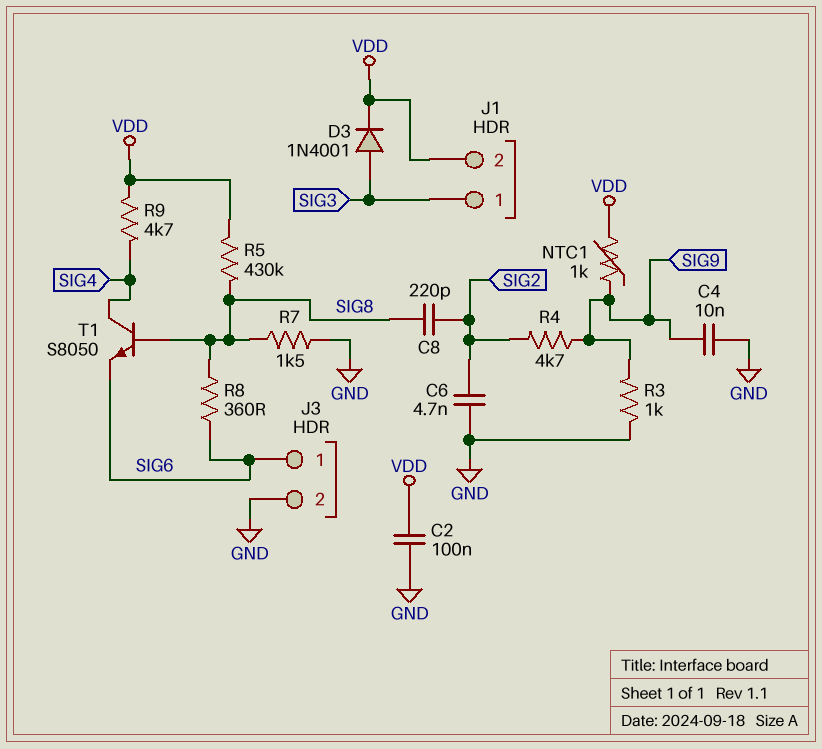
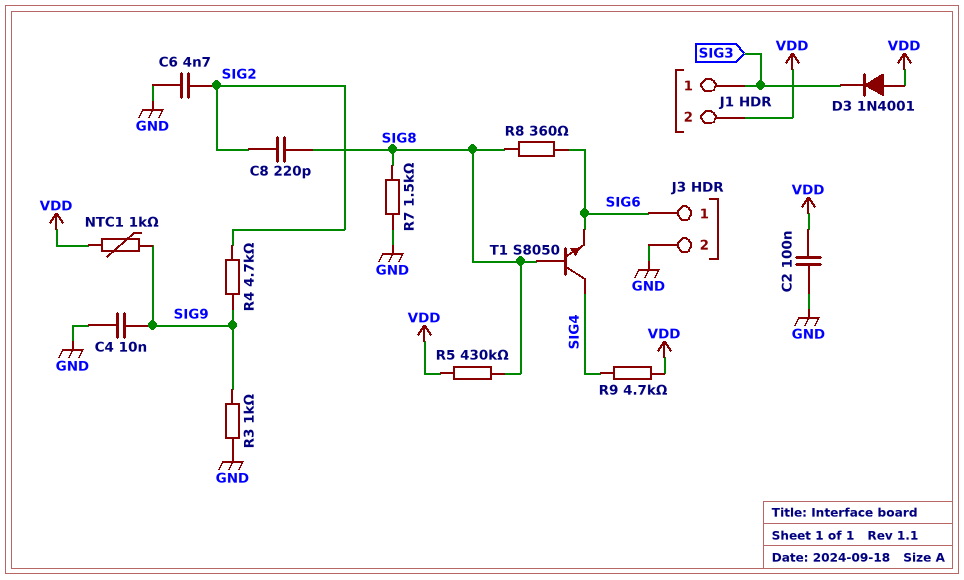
D3: diode 1N4001 (A SIG3, K VDD) -> diode 1N4001 (A VDD, K SIG3)

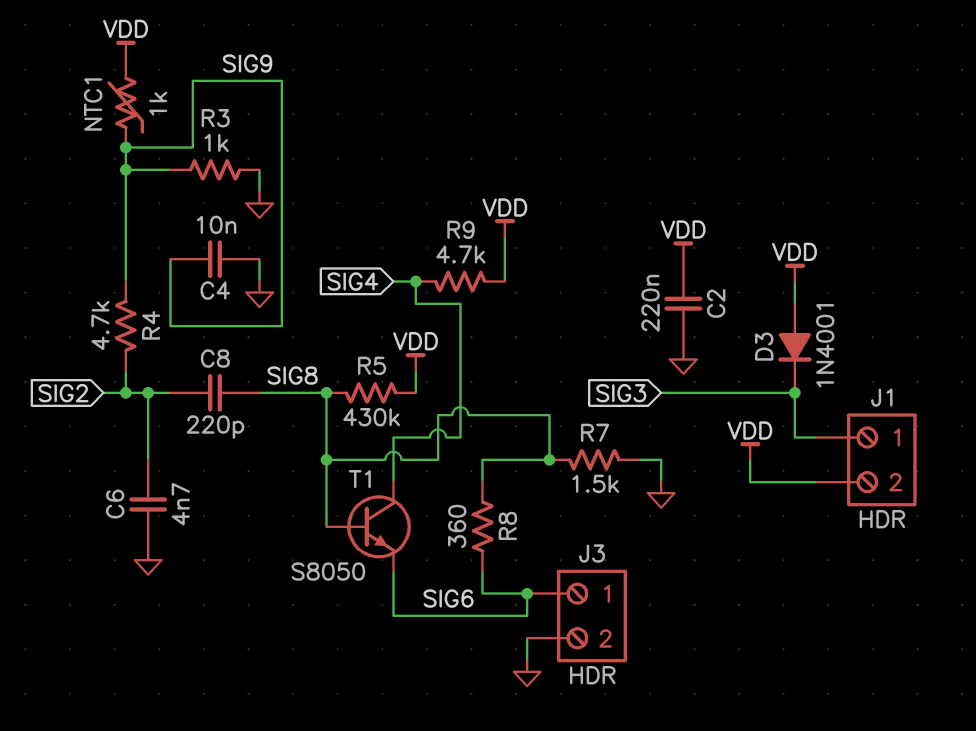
C2: 100nF (GND, VDD) -> 220nF (GND, VDD)

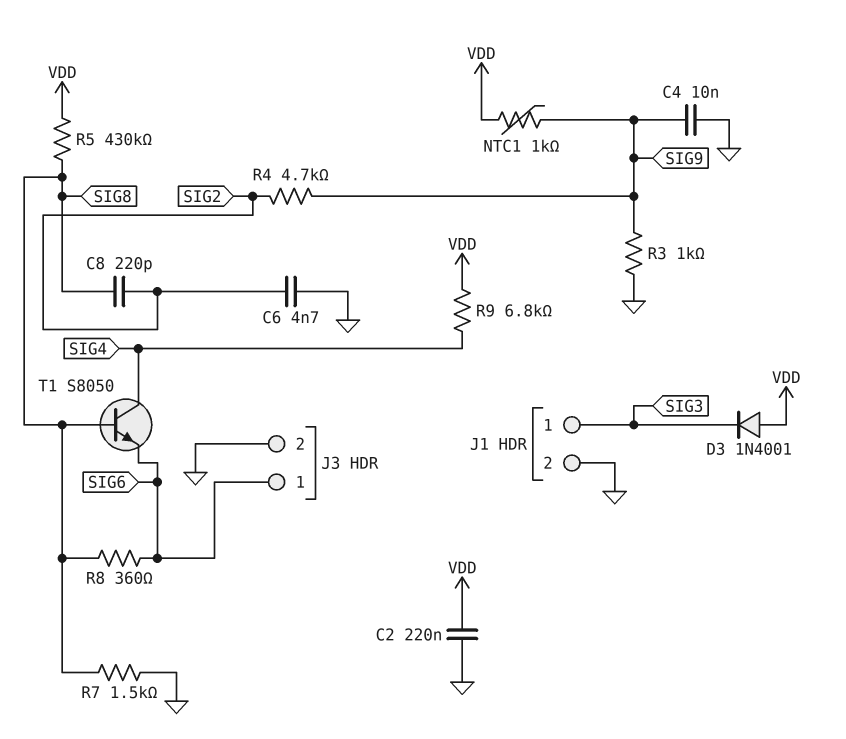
J1 pin 2: VDD -> GND
R9: 4.7k (SIG4, VDD) -> 6.8k (SIG4, VDD)

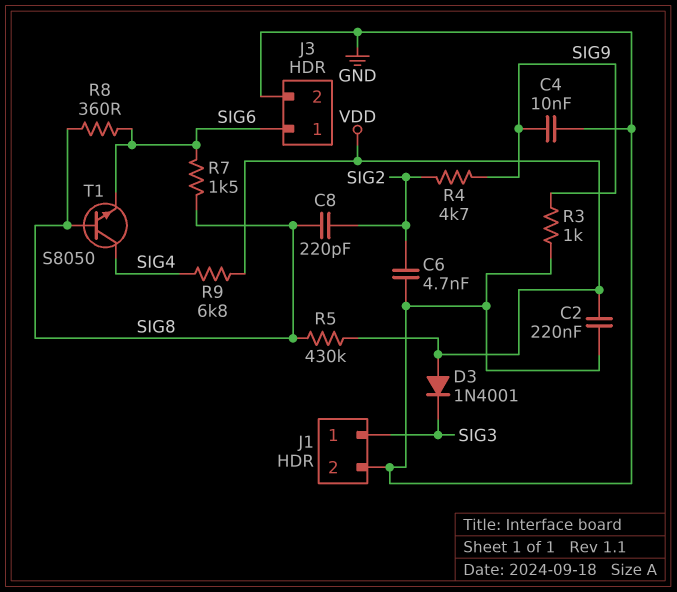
NTC1: 1k (SIG9, VDD) -> none
R7: 1.5k (GND, SIG8) -> 1.5k (SIG6, SIG8)

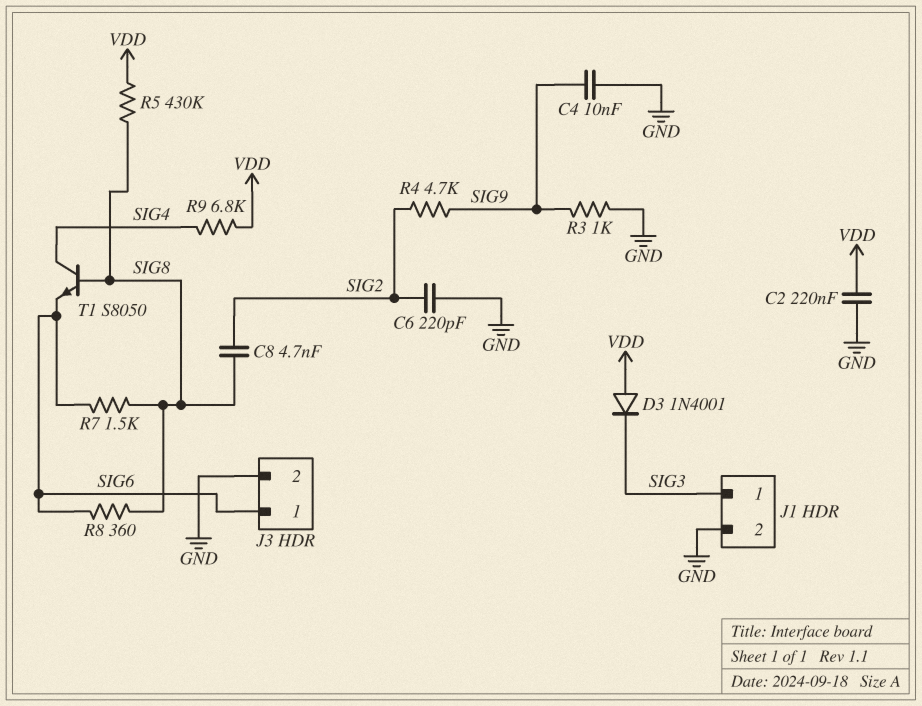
C6: 4.7nF (GND, SIG2) -> 220pF (GND, SIG2)
C8: 220pF (SIG2, SIG8) -> 4.7nF (SIG2, SIG8)

